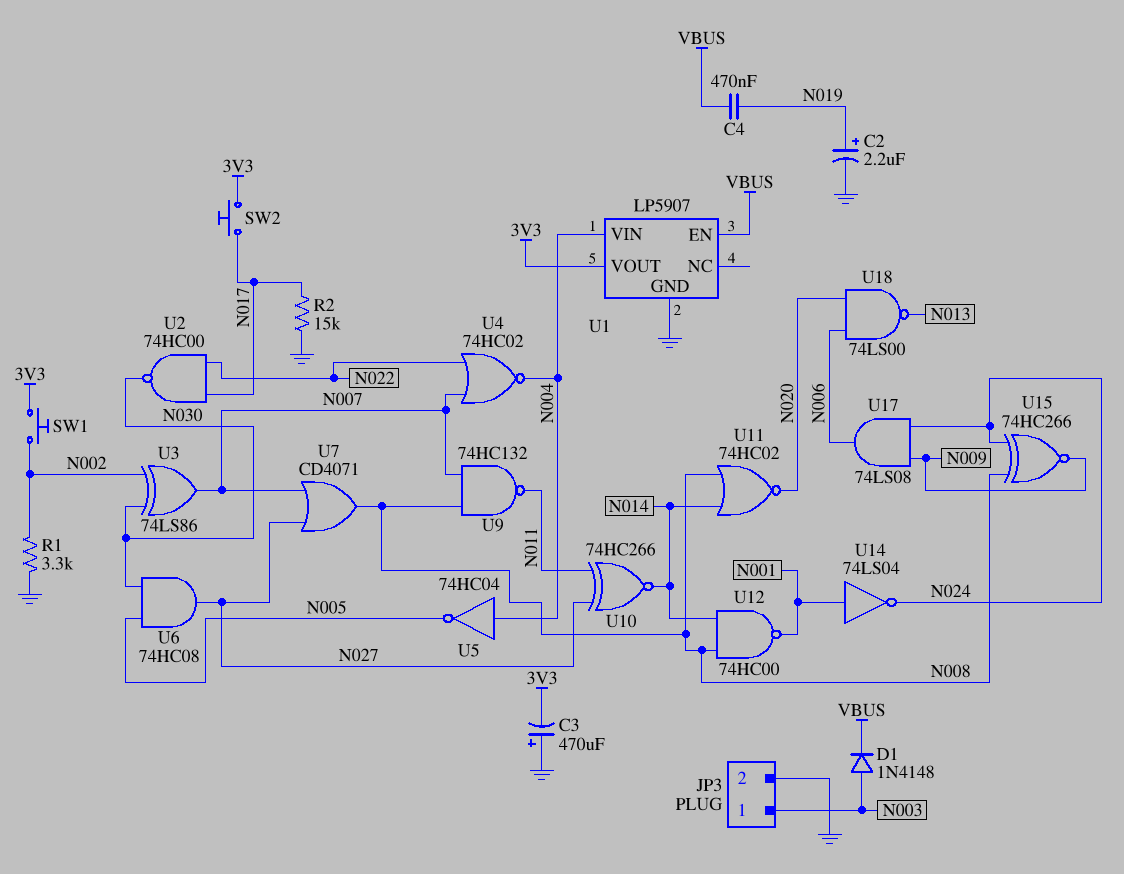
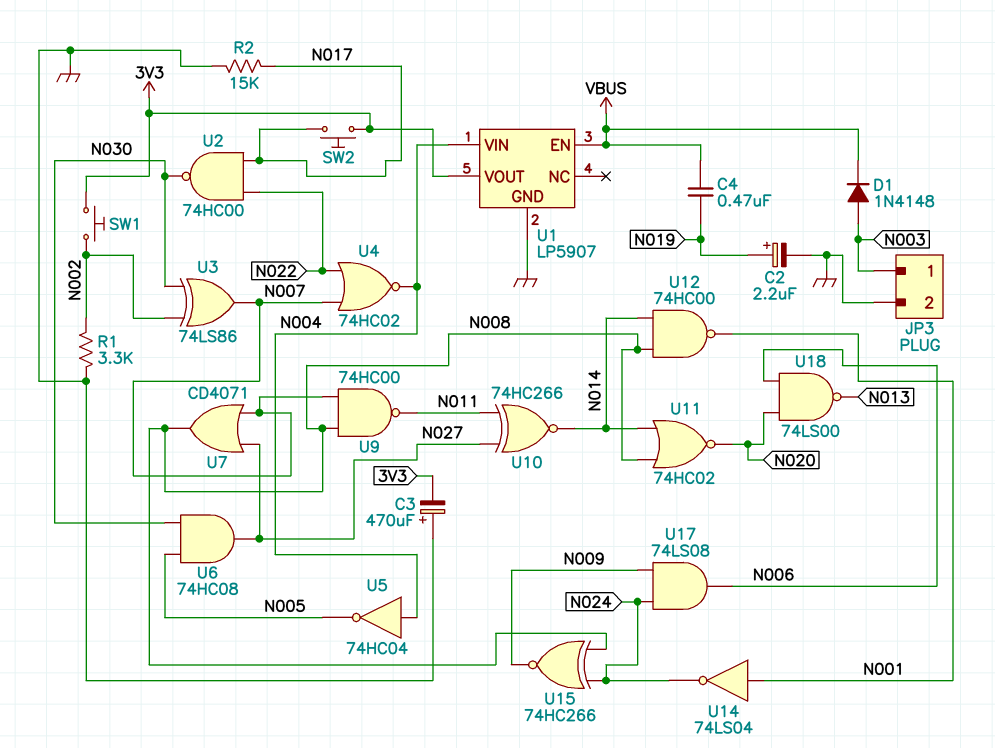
U9: NAND 74HC132 (in N007, in N008, out N011) -> NAND 74HC00 (in N007, in N008, out N011)

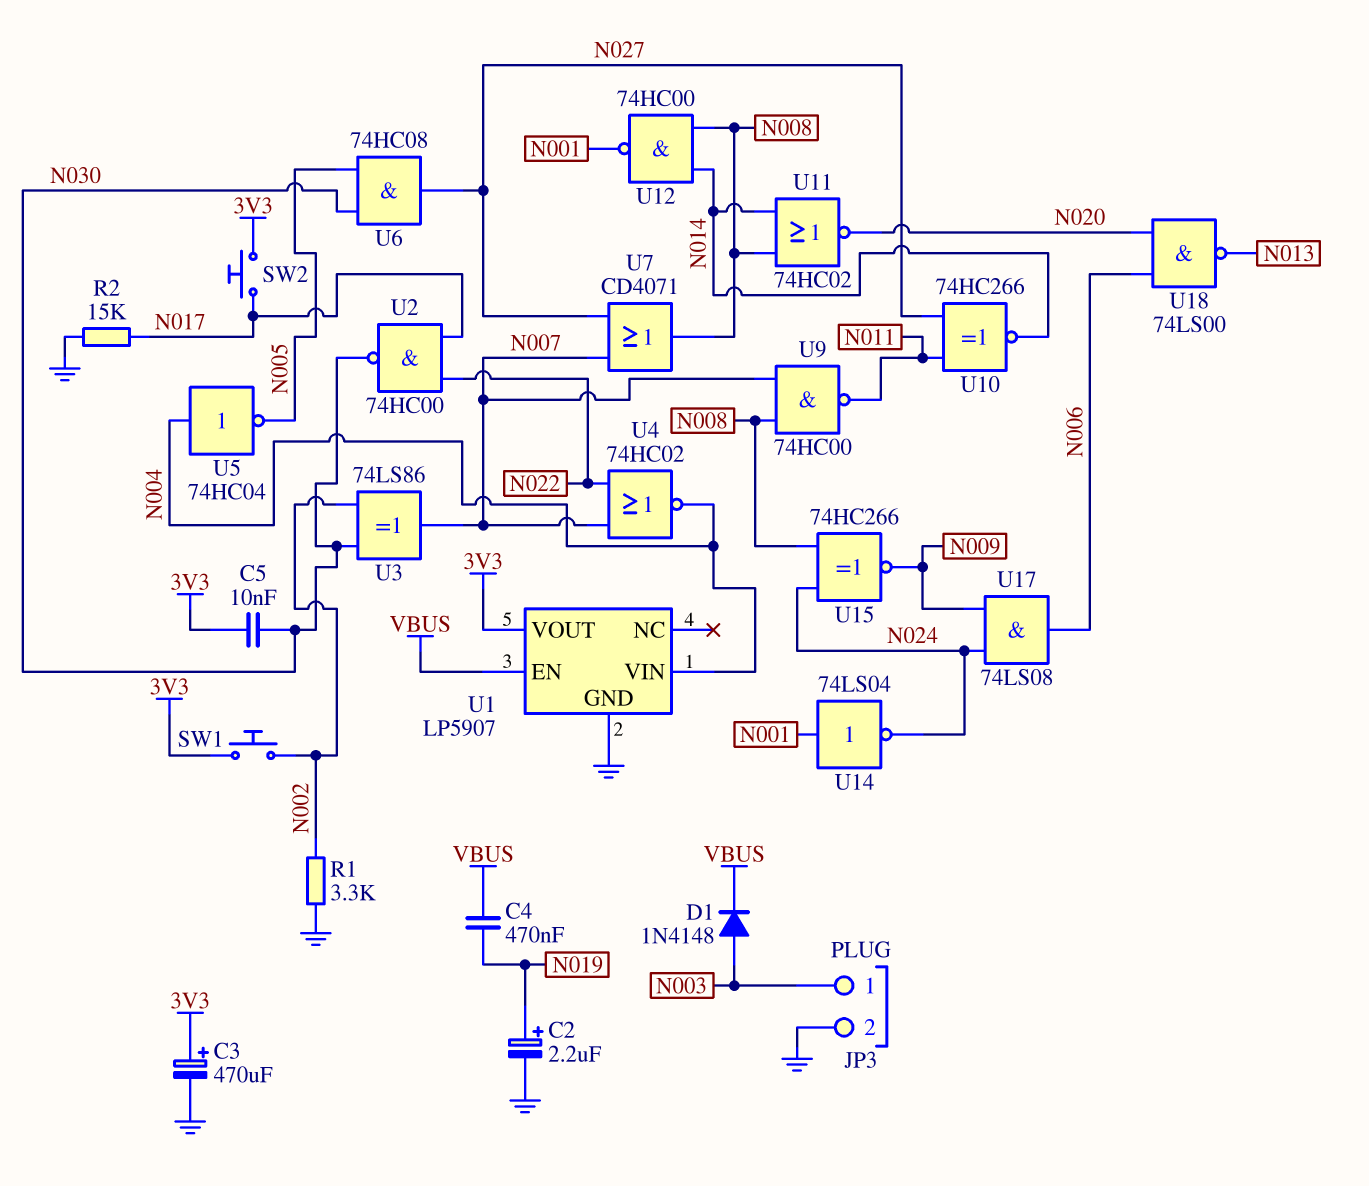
C3: 470uF (plus GND, minus 3V3) -> 470uF (plus 3V3, minus GND)
C5: none -> 10nF (3V3, N030)

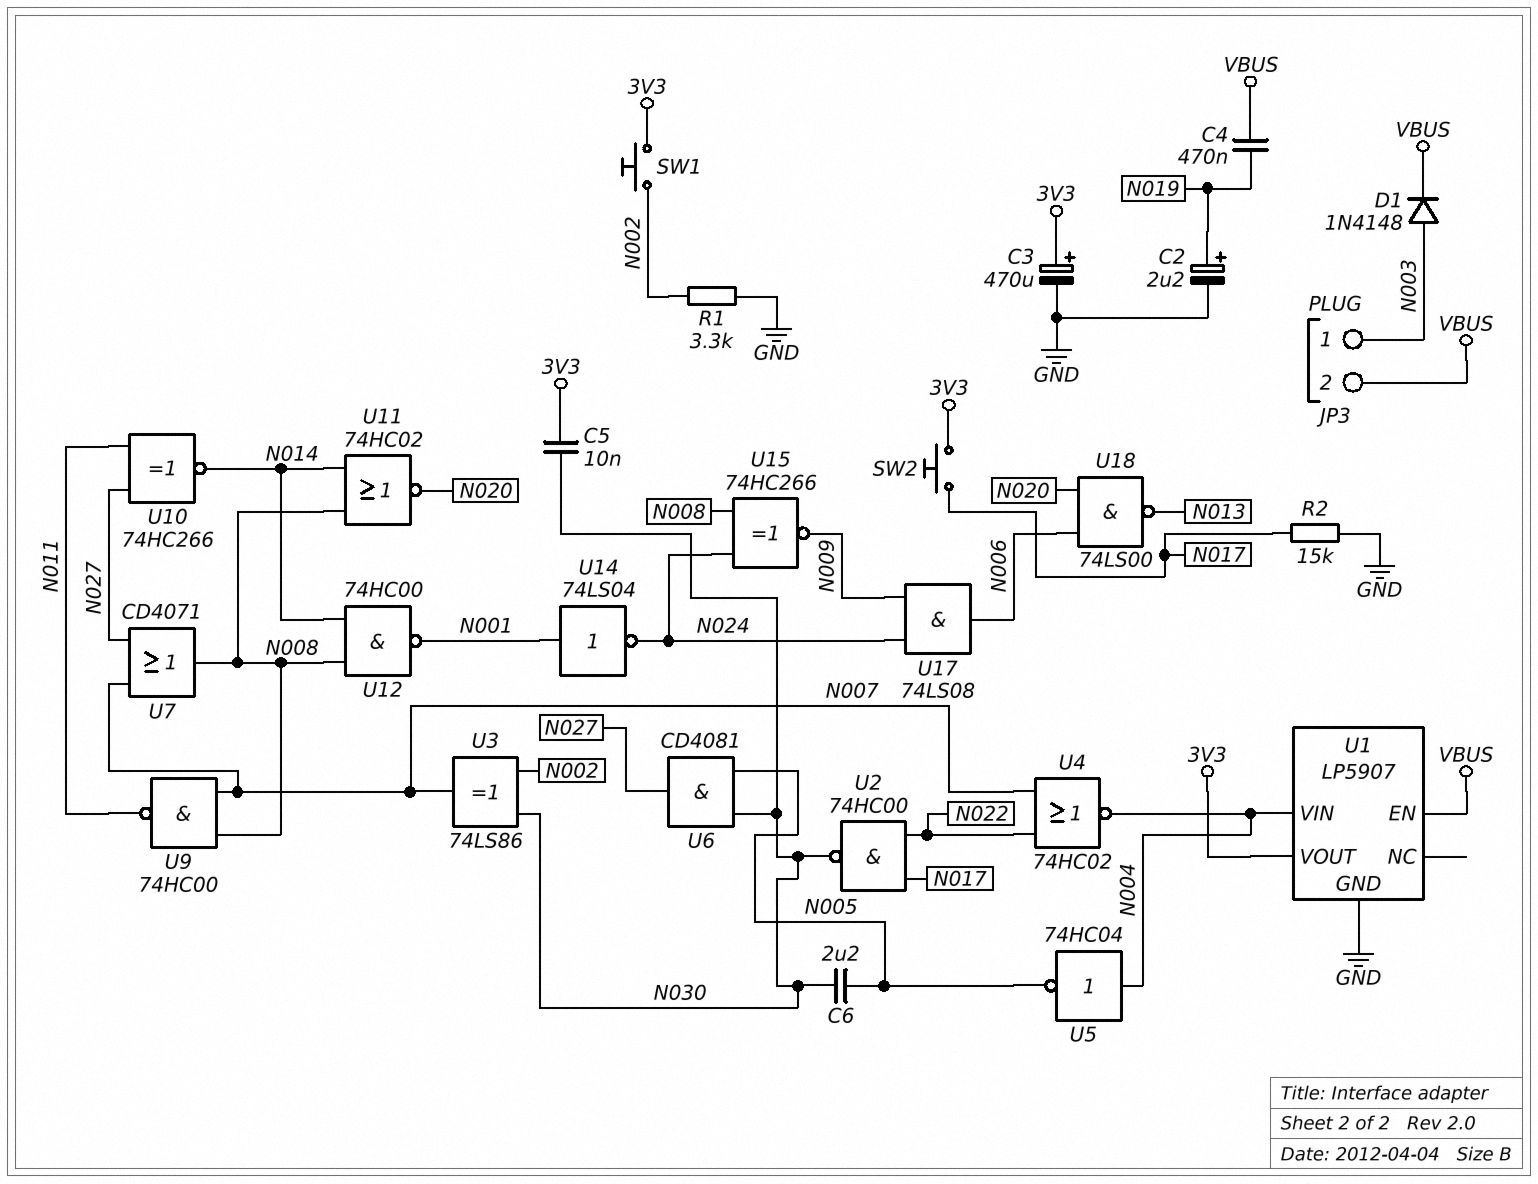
C6: none -> 2.2uF (N005, N030)
JP3 pin 2: GND -> VBUS
U6: AND 74HC08 (in N005, in N030, out N027) -> AND CD4081 (in N005, in N030, out N027)

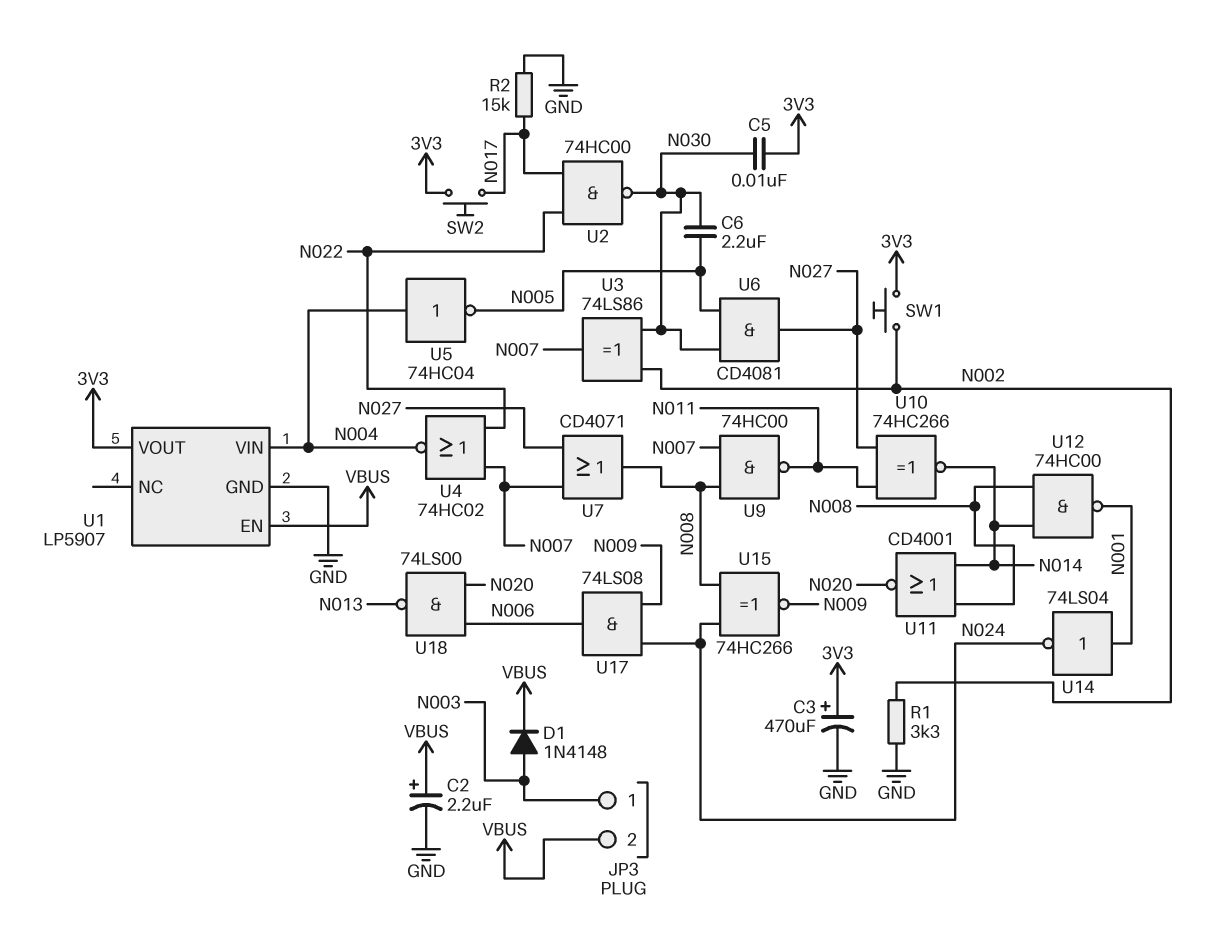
C2: 2.2uF (plus N019, minus GND) -> 2.2uF (plus VBUS, minus GND)
C4: 470nF (N019, VBUS) -> none
U11: NOR 74HC02 (in N008, in N014, out N020) -> NOR CD4001 (in N008, in N014, out N020)

